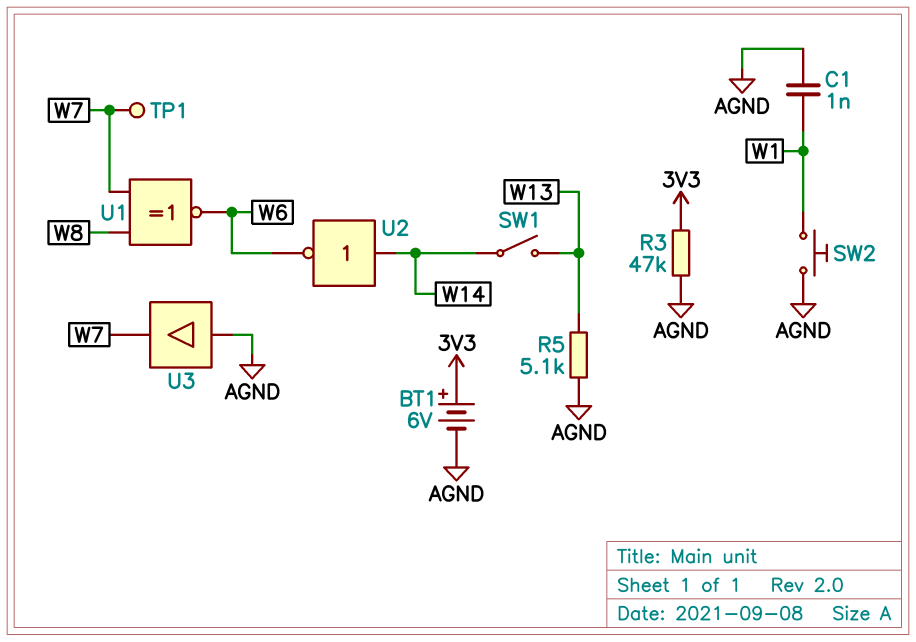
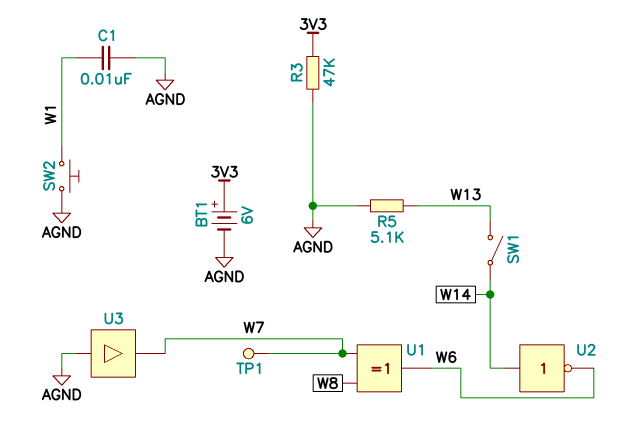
C1: 1nF (AGND, W1) -> 10nF (AGND, W1)
U1: XNOR (in W7, in W8, out W6) -> XOR (in W7, in W8, out W6)

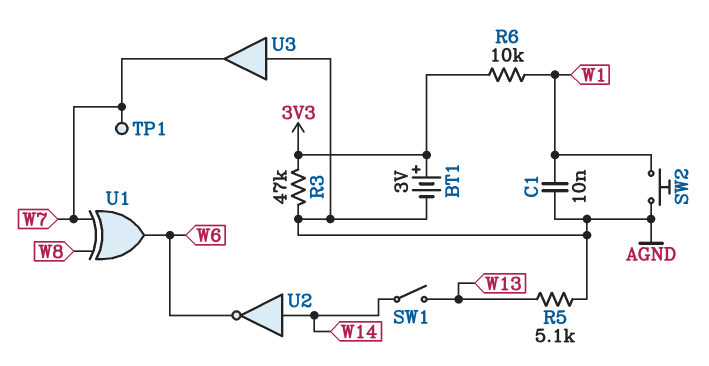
BT1: 6V (plus 3V3, minus AGND) -> 3V (plus 3V3, minus AGND)
R6: none -> 10k (3V3, W1)

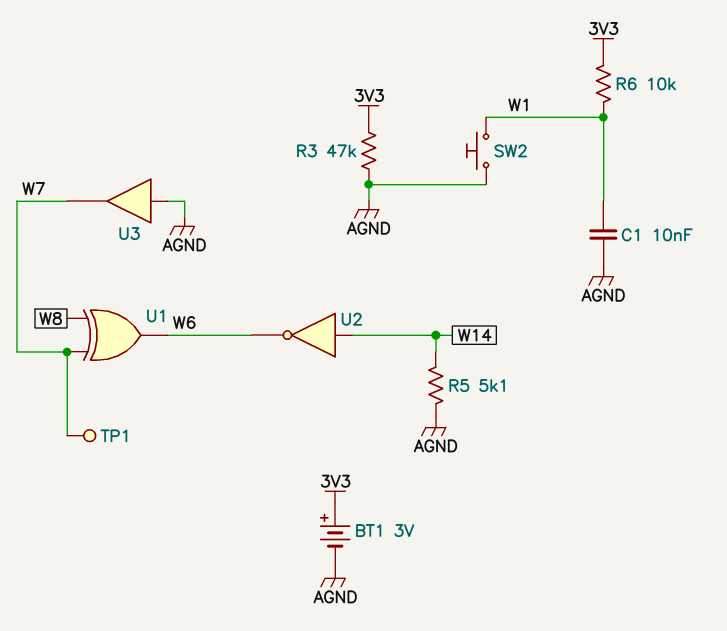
R5: 5.1k (AGND, W13) -> 5.1k (AGND, W14)
SW1: switch (W13, W14) -> none

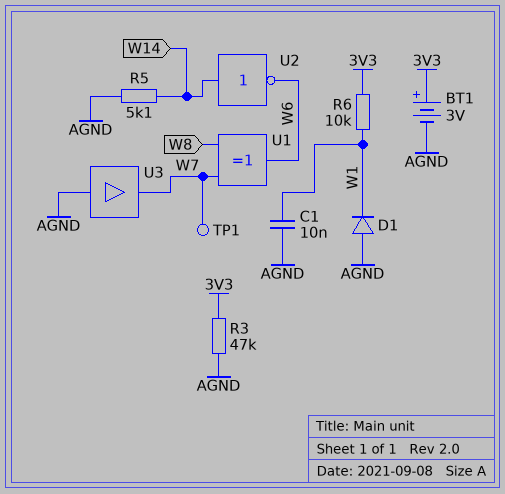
D1: none -> diode (A AGND, K W1)
SW2: button (AGND, W1) -> none

